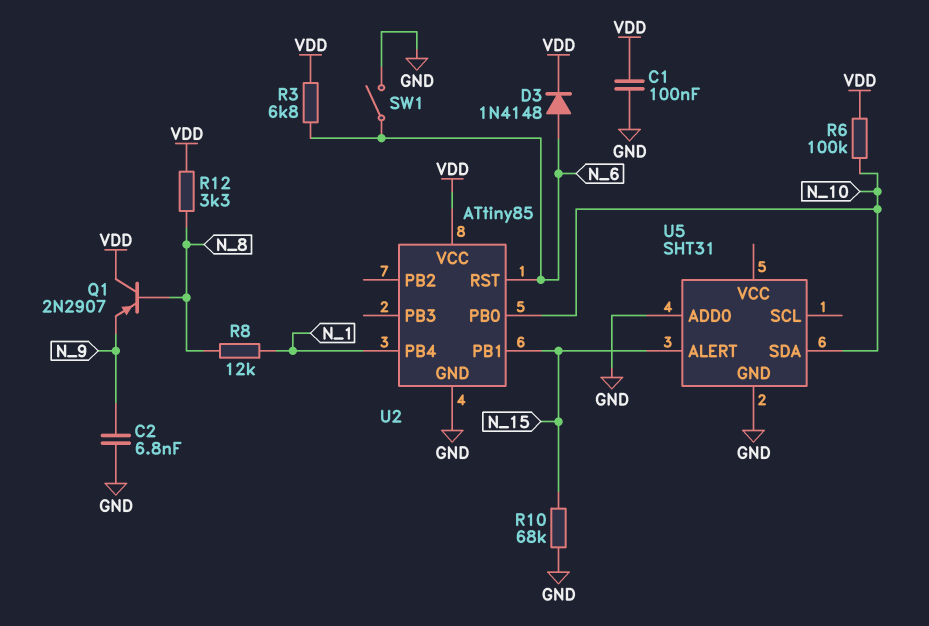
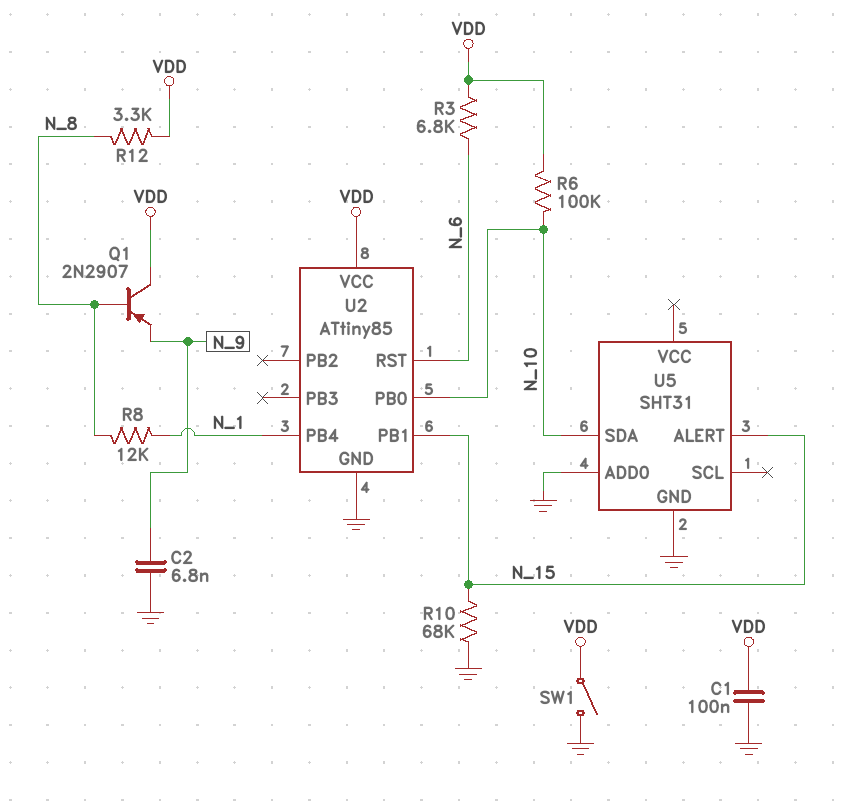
D3: diode 1N4148 (A N_6, K VDD) -> none
SW1: switch (GND, N_6) -> switch (GND, VDD)

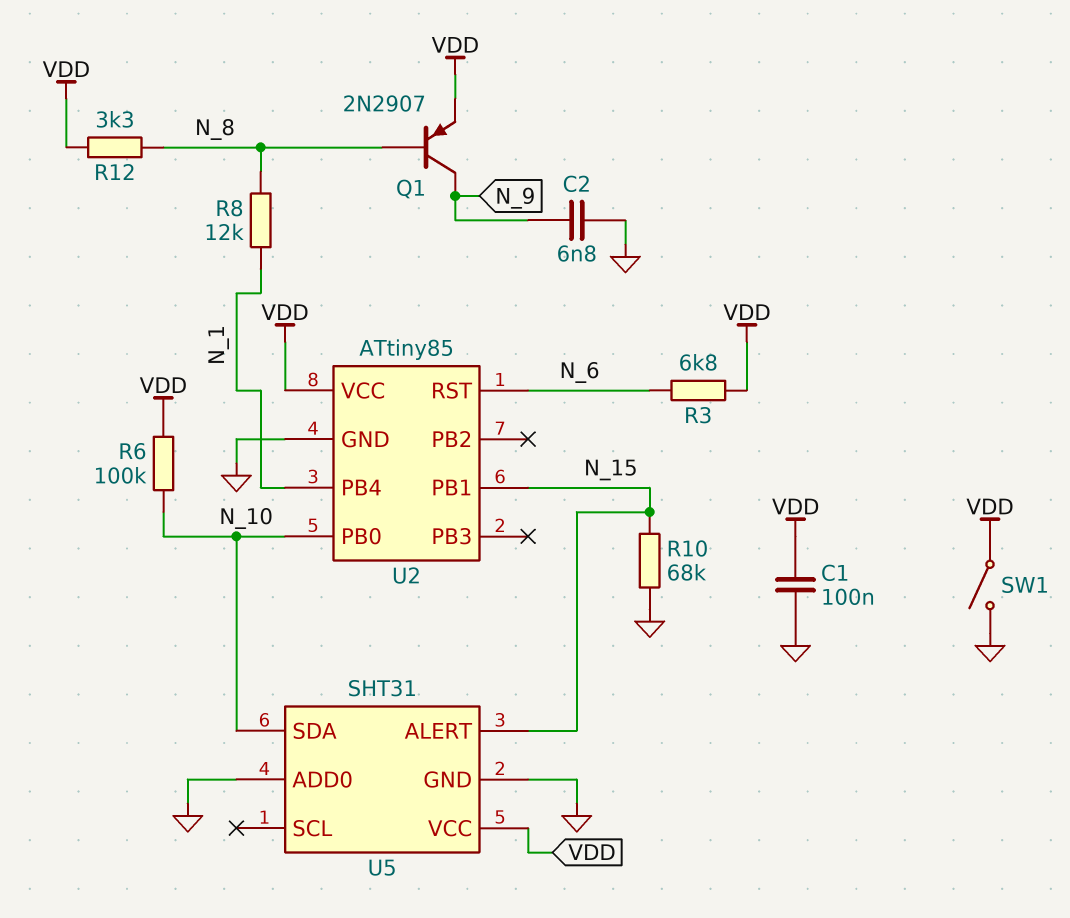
Q1: PNP 2N2907 (B N_8, C VDD, E N_9) -> PNP 2N2907 (B N_8, C N_9, E VDD)
U5 pin VCC: none -> VDD

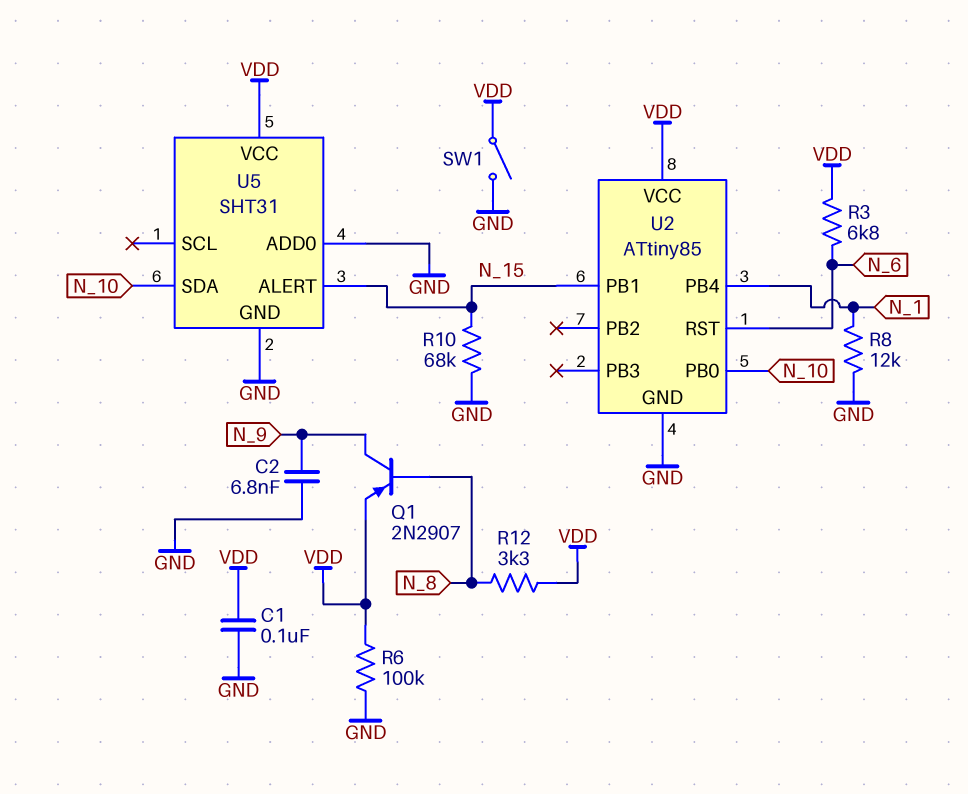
R6: 100k (N_10, VDD) -> 100k (GND, VDD)
R8: 12k (N_1, N_8) -> 12k (GND, N_1)

